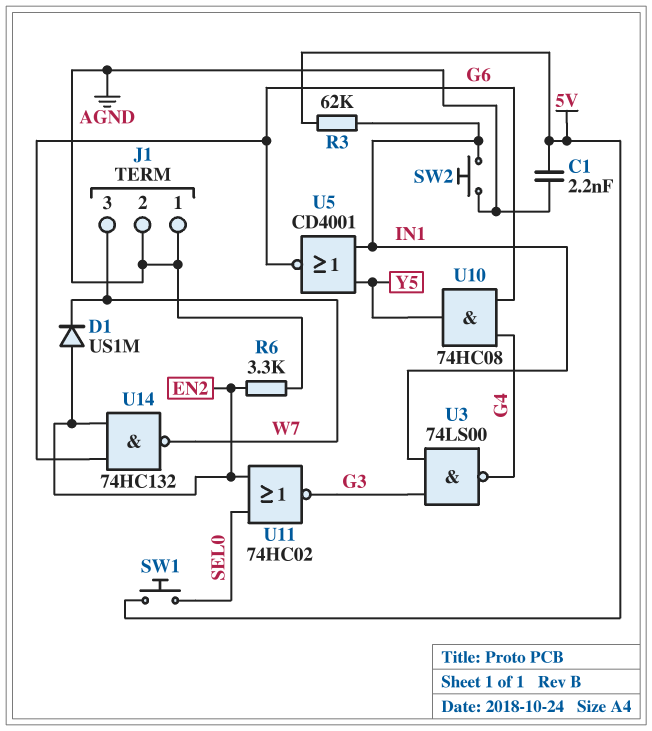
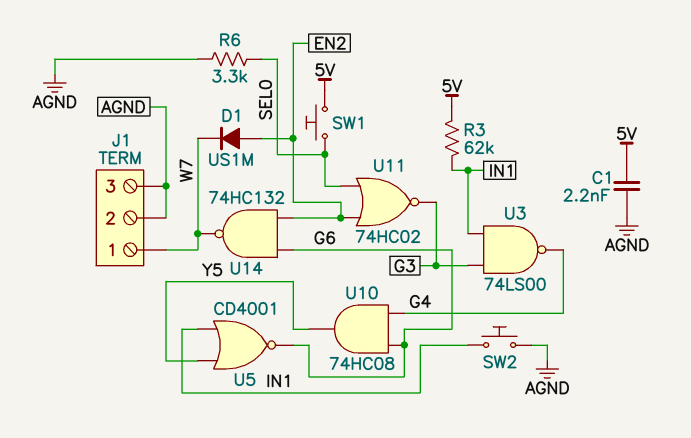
J1 pin 1: AGND -> W7
J1 pin 3: W7 -> AGND
R6: 3.3k (AGND, EN2) -> 3.3k (AGND, SEL0)

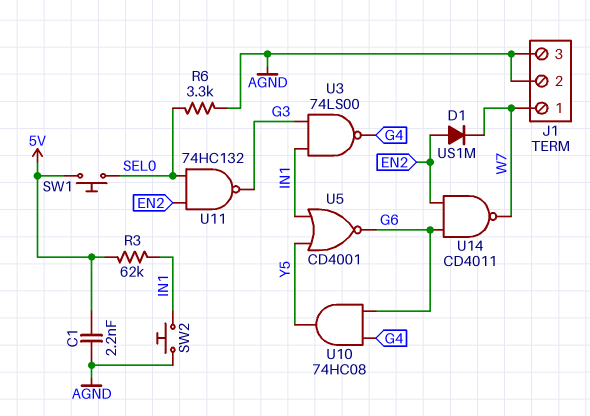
U11: NOR 74HC02 (in EN2, in SEL0, out G3) -> NAND 74HC132 (in EN2, in SEL0, out G3)
U14: NAND 74HC132 (in EN2, in G6, out W7) -> NAND CD4011 (in EN2, in G6, out W7)

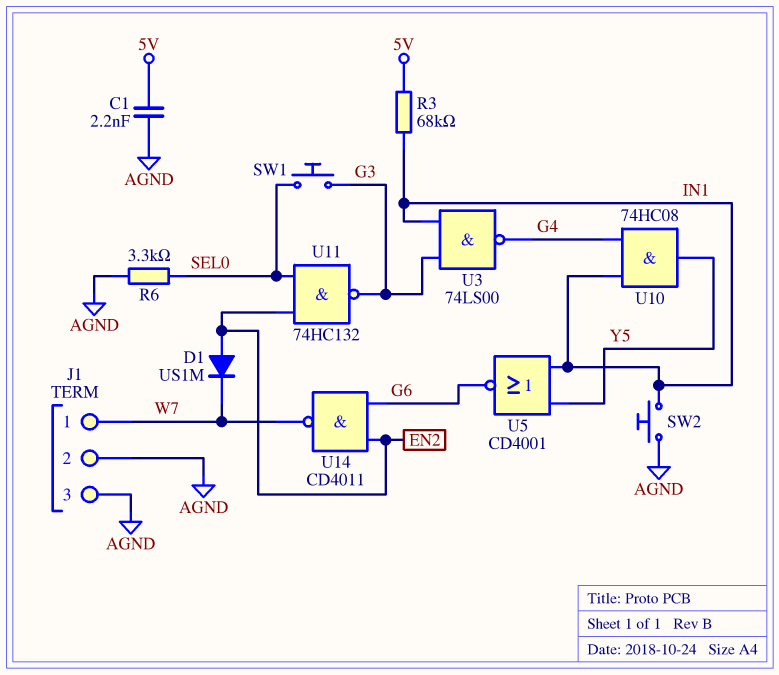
R3: 62k (5V, IN1) -> 68k (5V, IN1)
SW1: button (5V, SEL0) -> button (G3, SEL0)
U10: AND 74HC08 (in G4, in G6, out Y5) -> AND 74HC08 (in G4, in IN1, out Y5)

